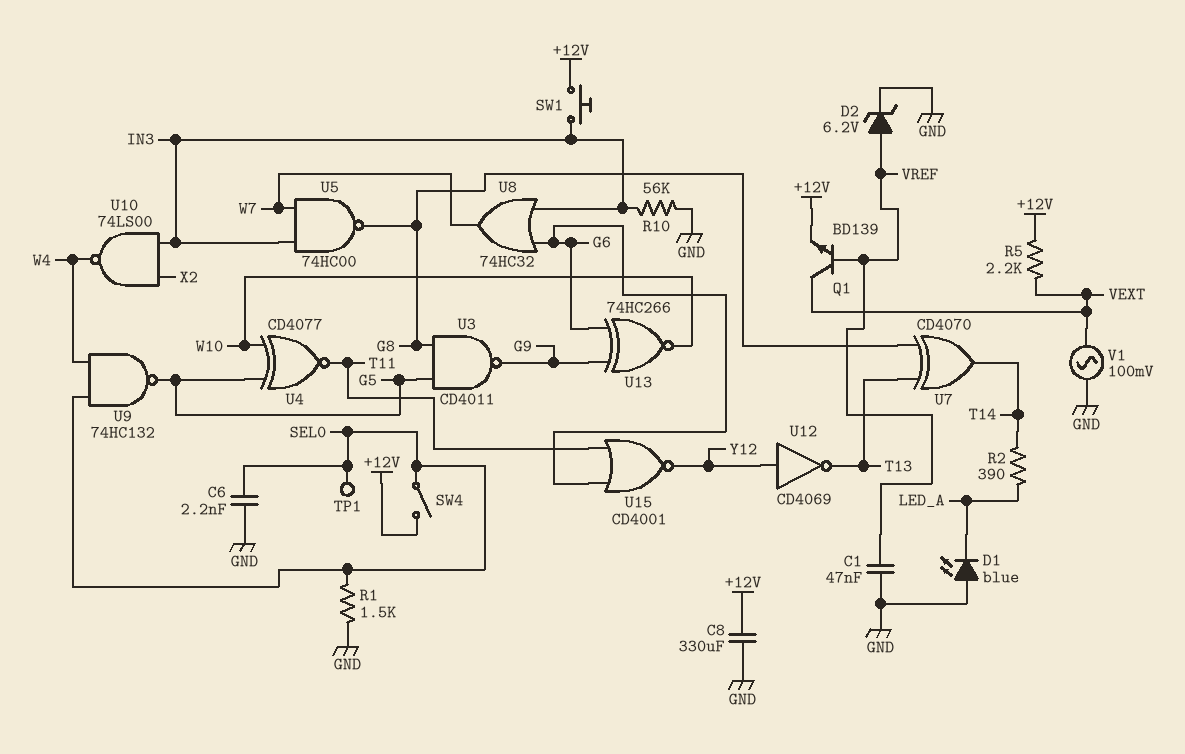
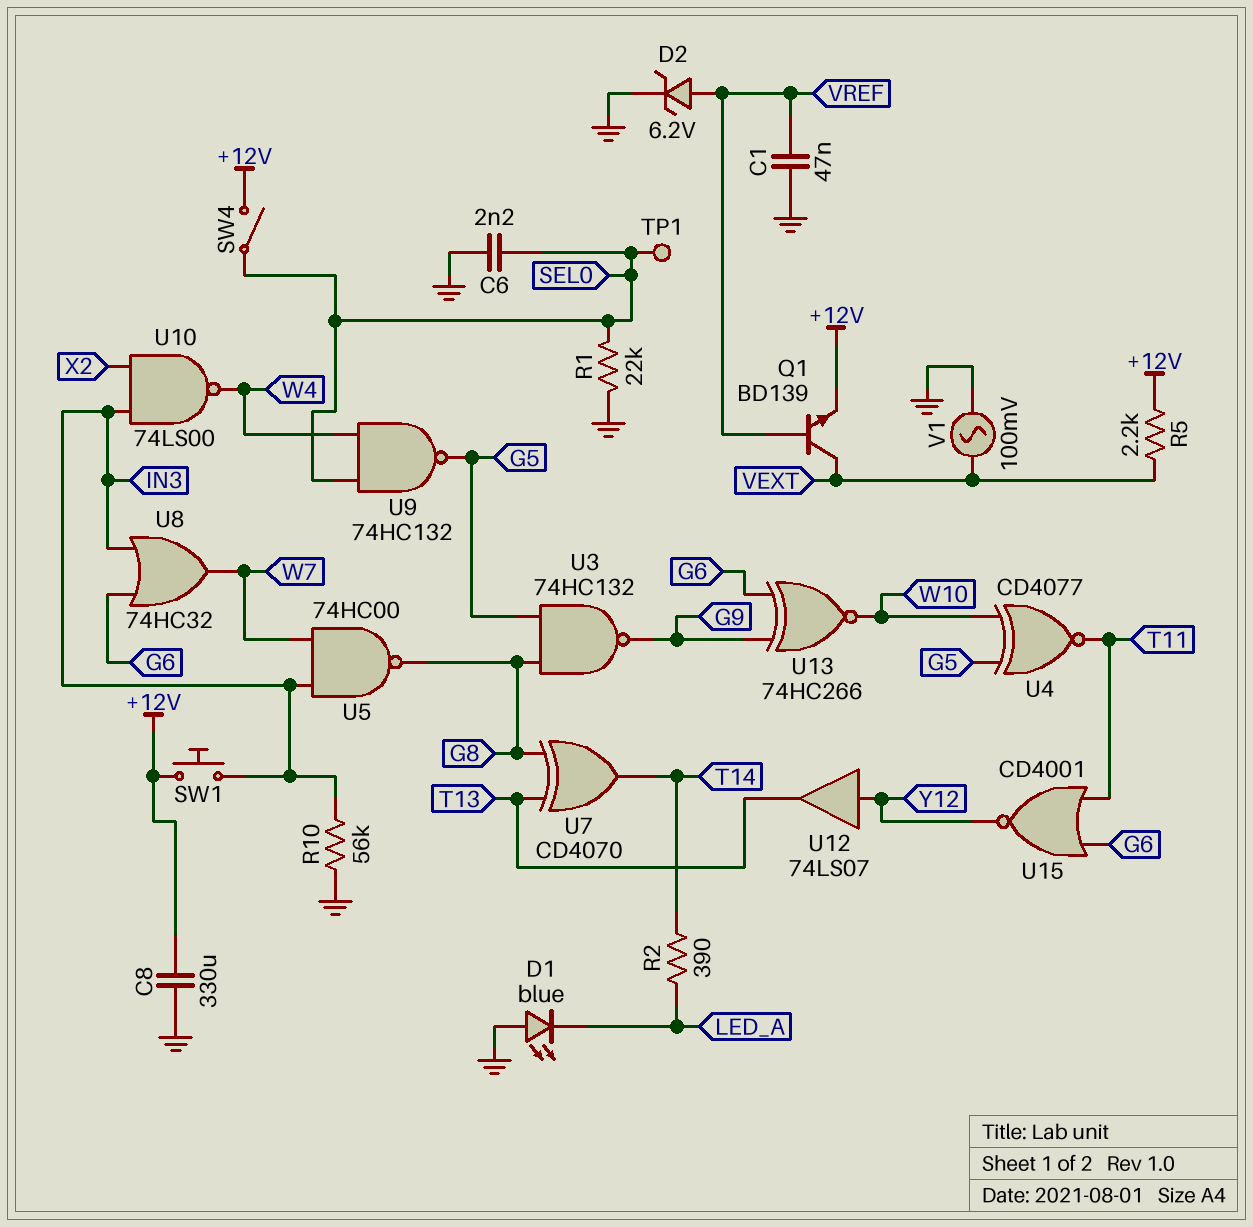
R1: 1.5k (GND, SEL0) -> 22k (GND, SEL0)
U3: NAND CD4011 (in G5, in G8, out G9) -> NAND 74HC132 (in G5, in G8, out G9)
U12: NOT CD4069 (in Y12, out T13) -> buffer 74LS07 (in Y12, out T13)

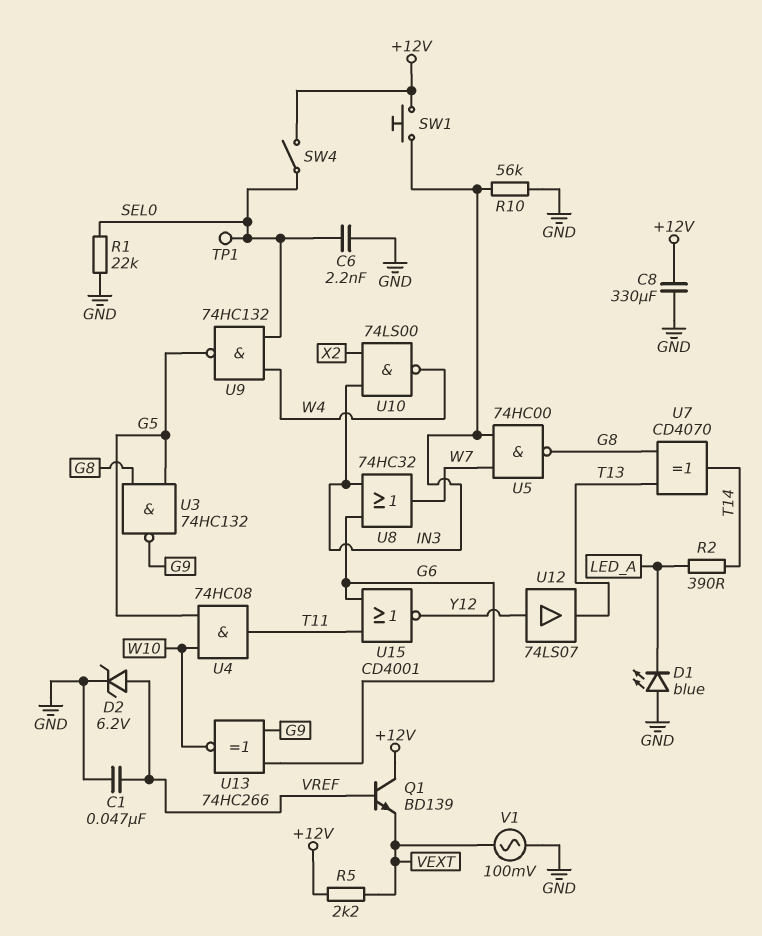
Q1: NPN BD139 (B VREF, C VEXT, E +12V) -> NPN BD139 (B VREF, C +12V, E VEXT)
U4: XNOR CD4077 (in G5, in W10, out T11) -> AND 74HC08 (in G5, in W10, out T11)

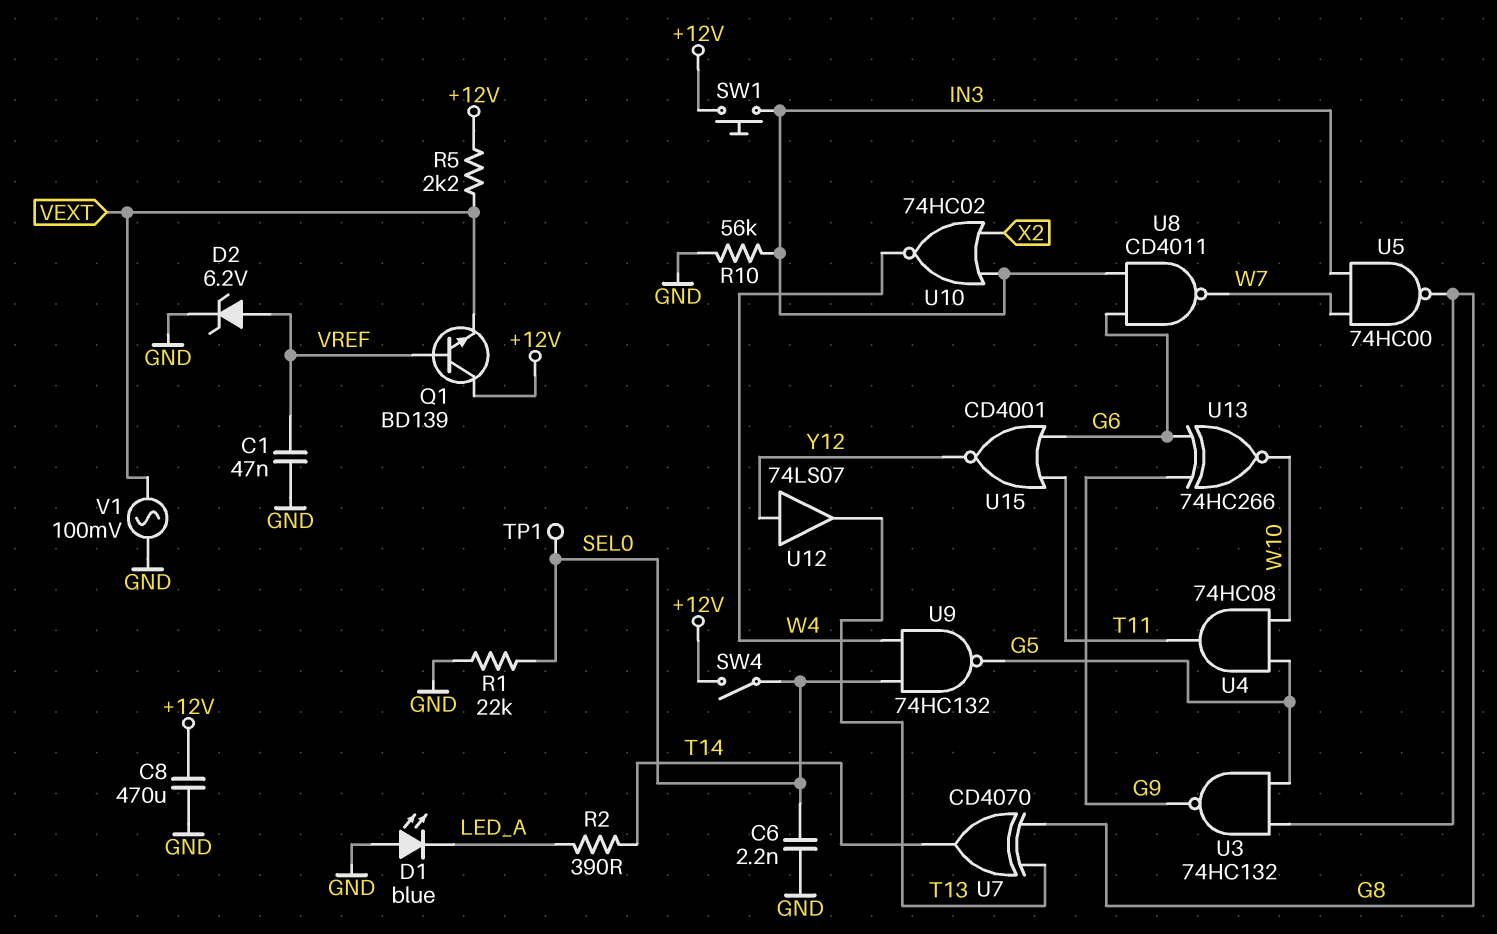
C8: 330uF (+12V, GND) -> 470uF (+12V, GND)
U8: OR 74HC32 (in G6, in IN3, out W7) -> NAND CD4011 (in G6, in IN3, out W7)
U10: NAND 74LS00 (in IN3, in X2, out W4) -> NOR 74HC02 (in IN3, in X2, out W4)

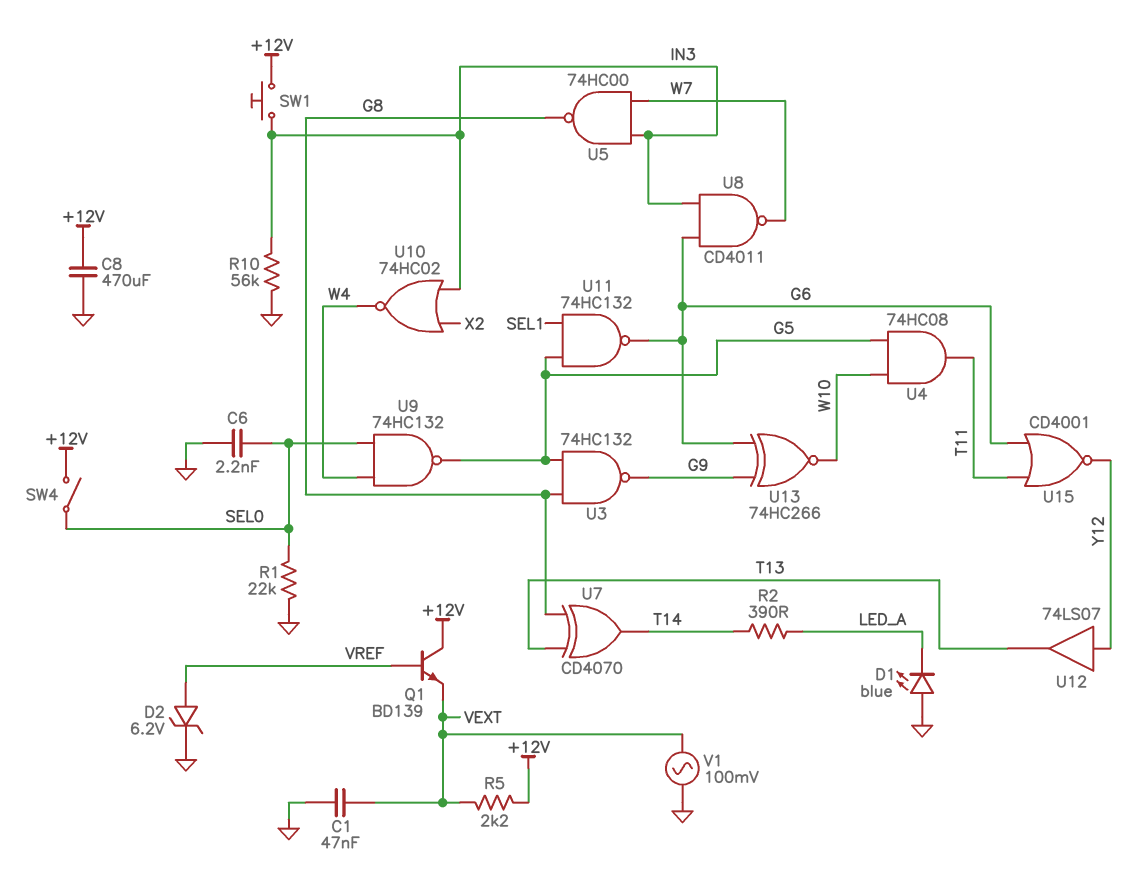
C1: 47nF (GND, VREF) -> 47nF (GND, VEXT)
TP1: test point (SEL0) -> none
U11: none -> NAND 74HC132 (in G5, in SEL1, out G6)

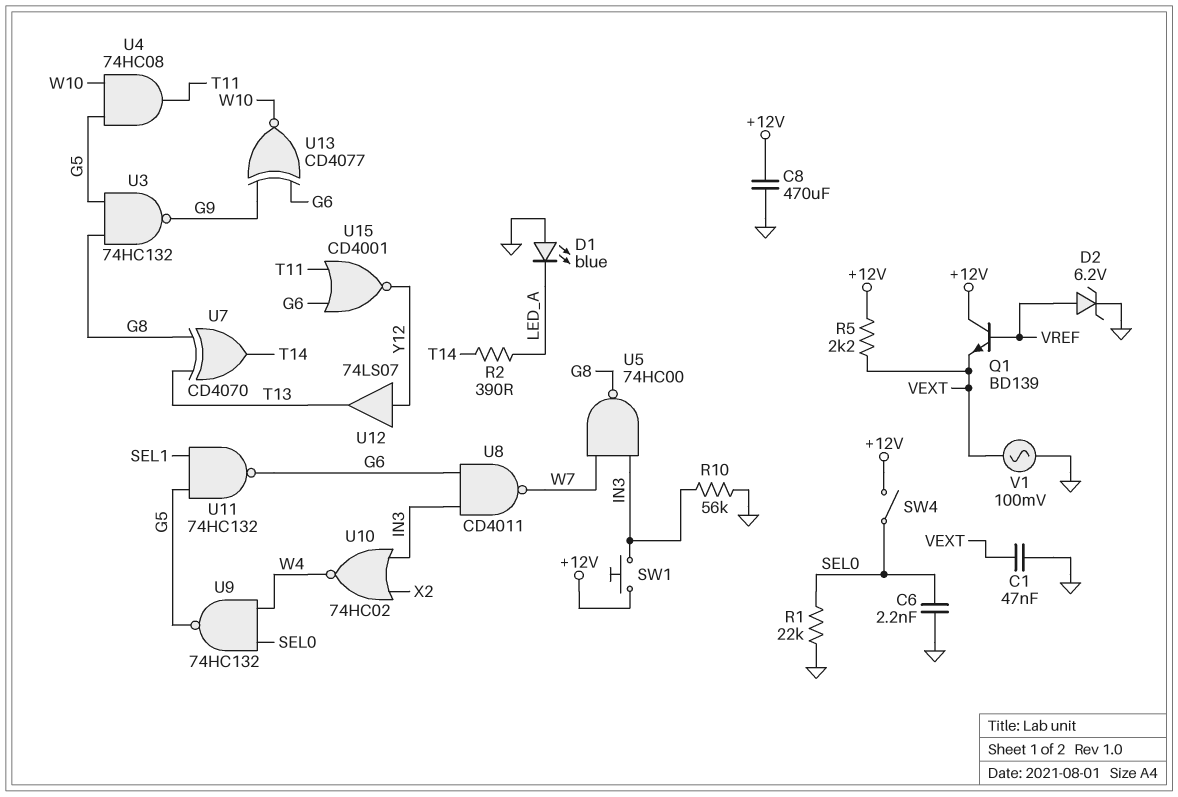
U13: XNOR 74HC266 (in G6, in G9, out W10) -> XNOR CD4077 (in G6, in G9, out W10)

